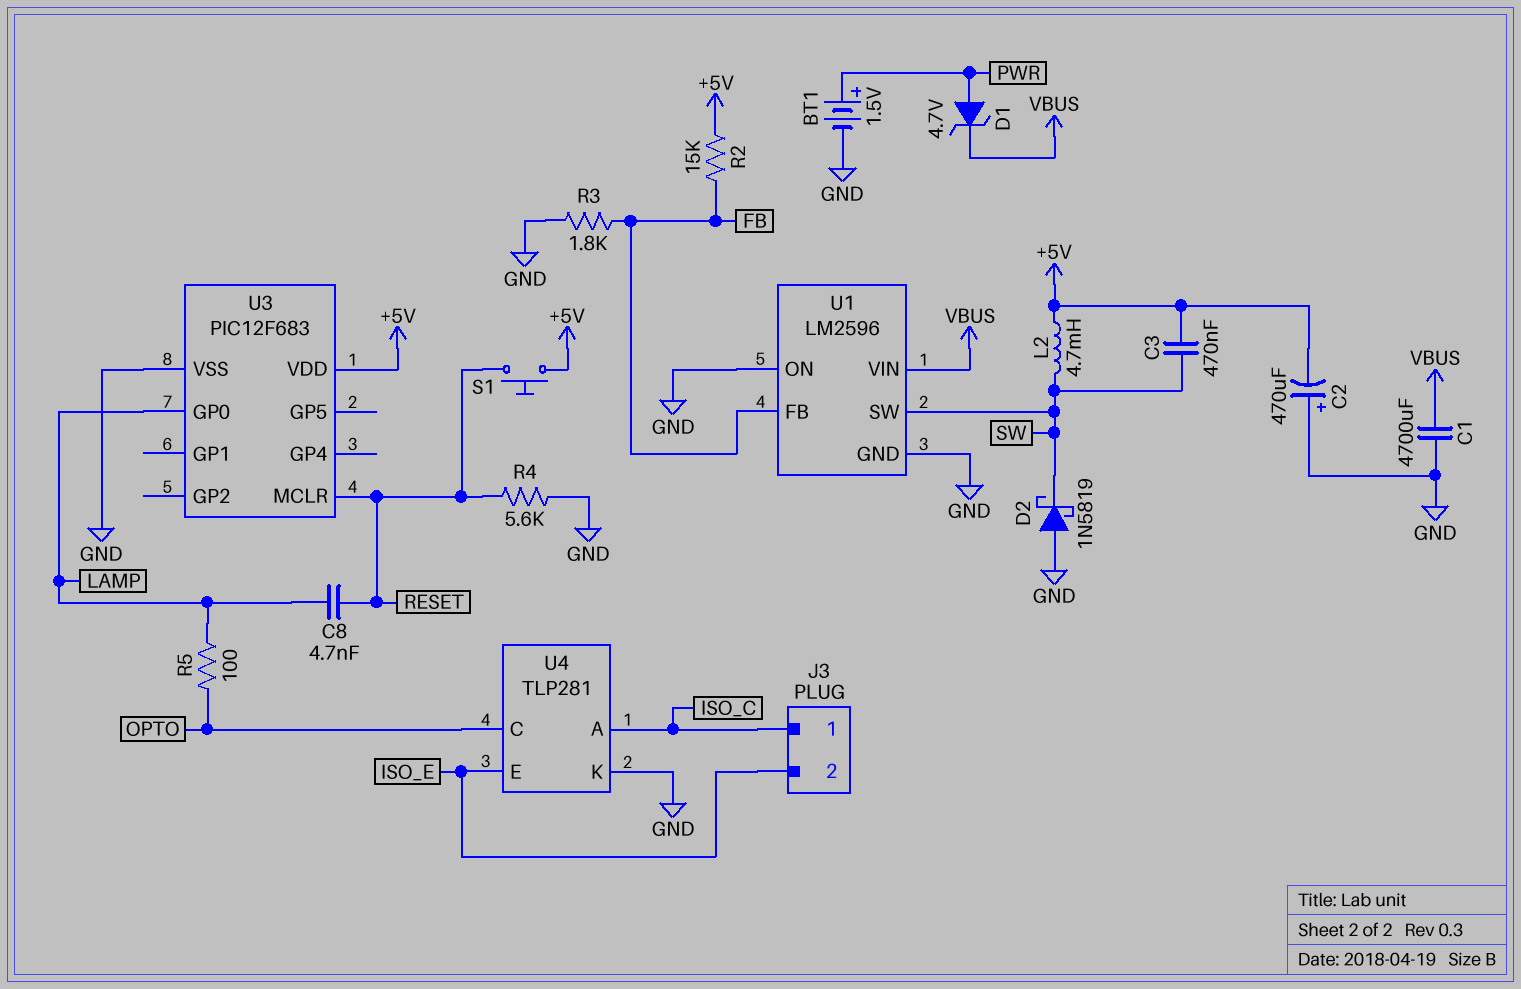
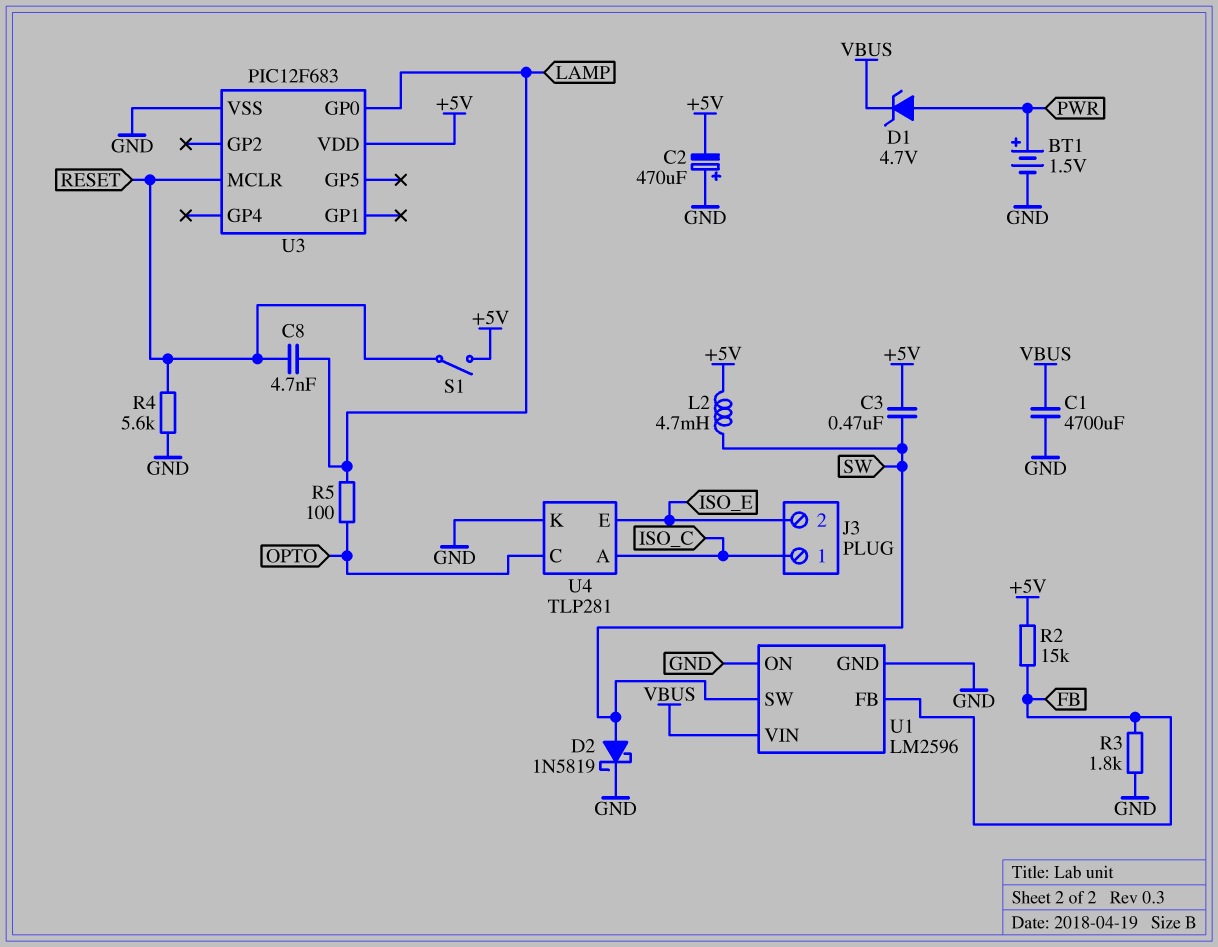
D2: schottky 1N5819 (A GND, K SW) -> schottky 1N5819 (A SW, K GND)
S1: button (+5V, RESET) -> switch (+5V, RESET)

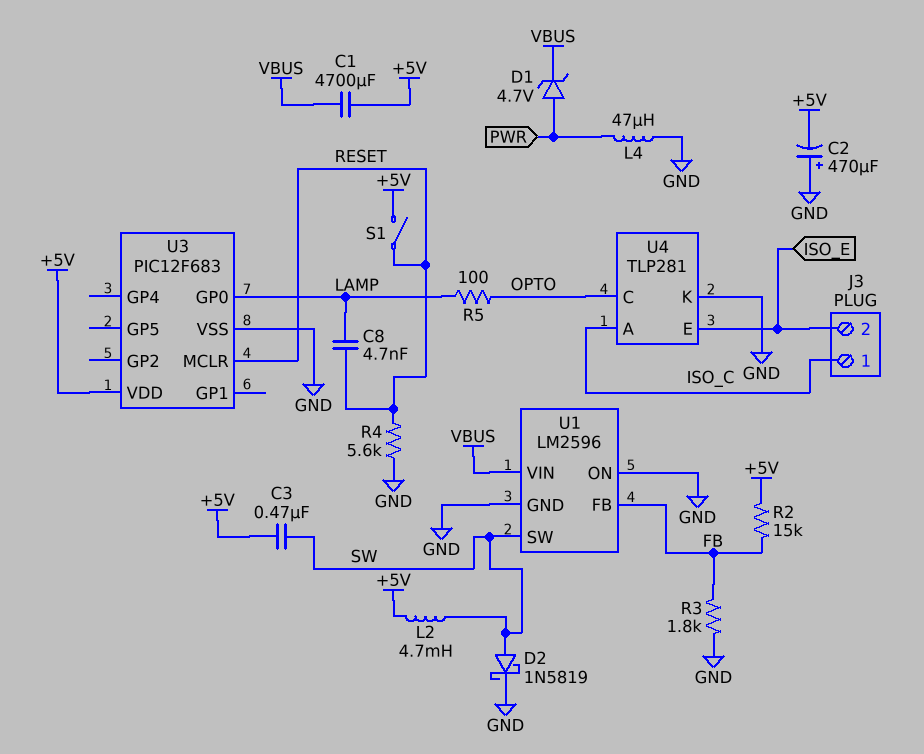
BT1: 1.5V (plus PWR, minus GND) -> none
C1: 4700uF (GND, VBUS) -> 4700uF (+5V, VBUS)
L4: none -> 47uH (GND, PWR)

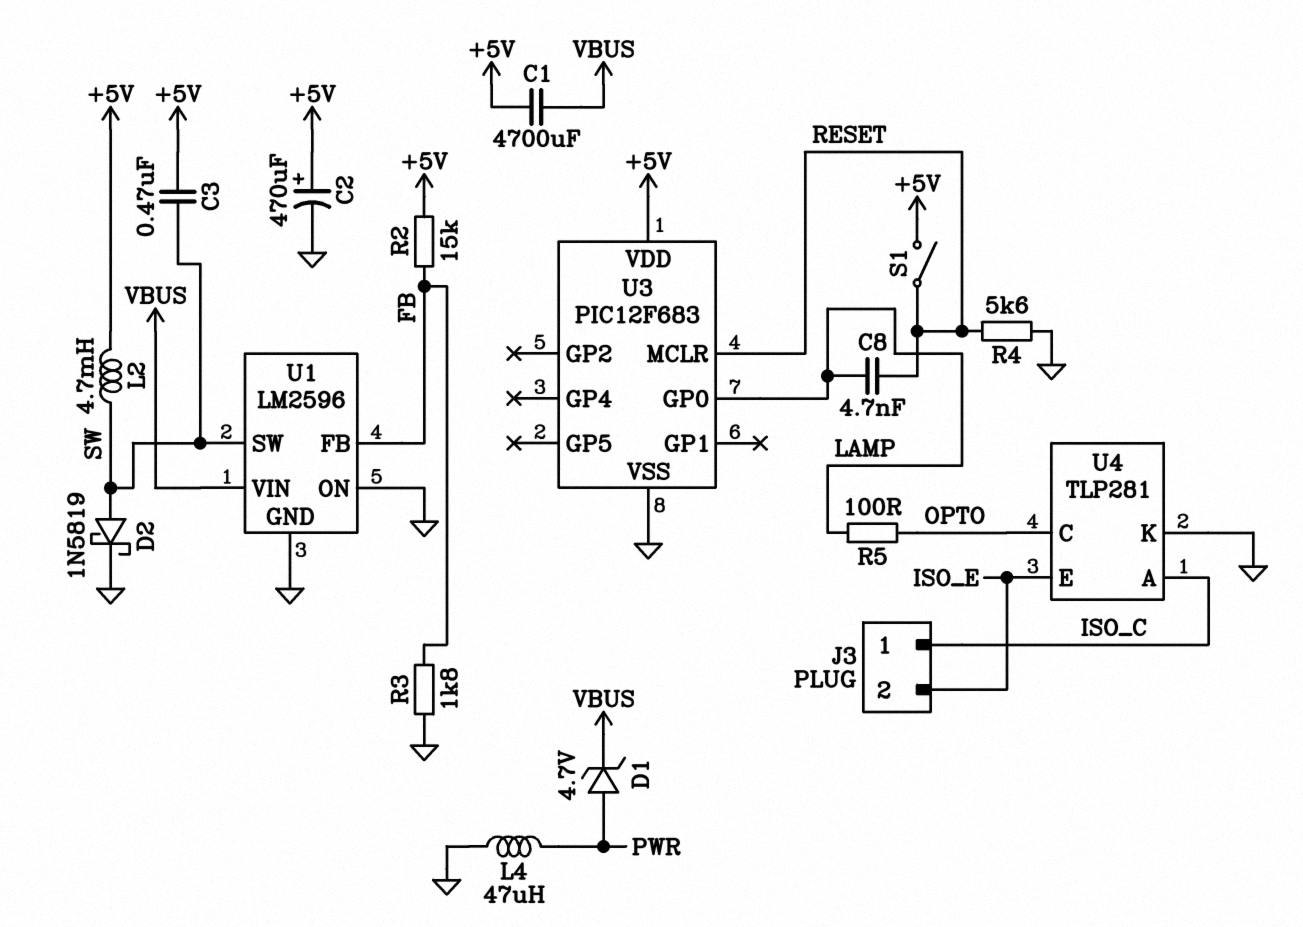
C2: 470uF (plus GND, minus +5V) -> 470uF (plus +5V, minus GND)

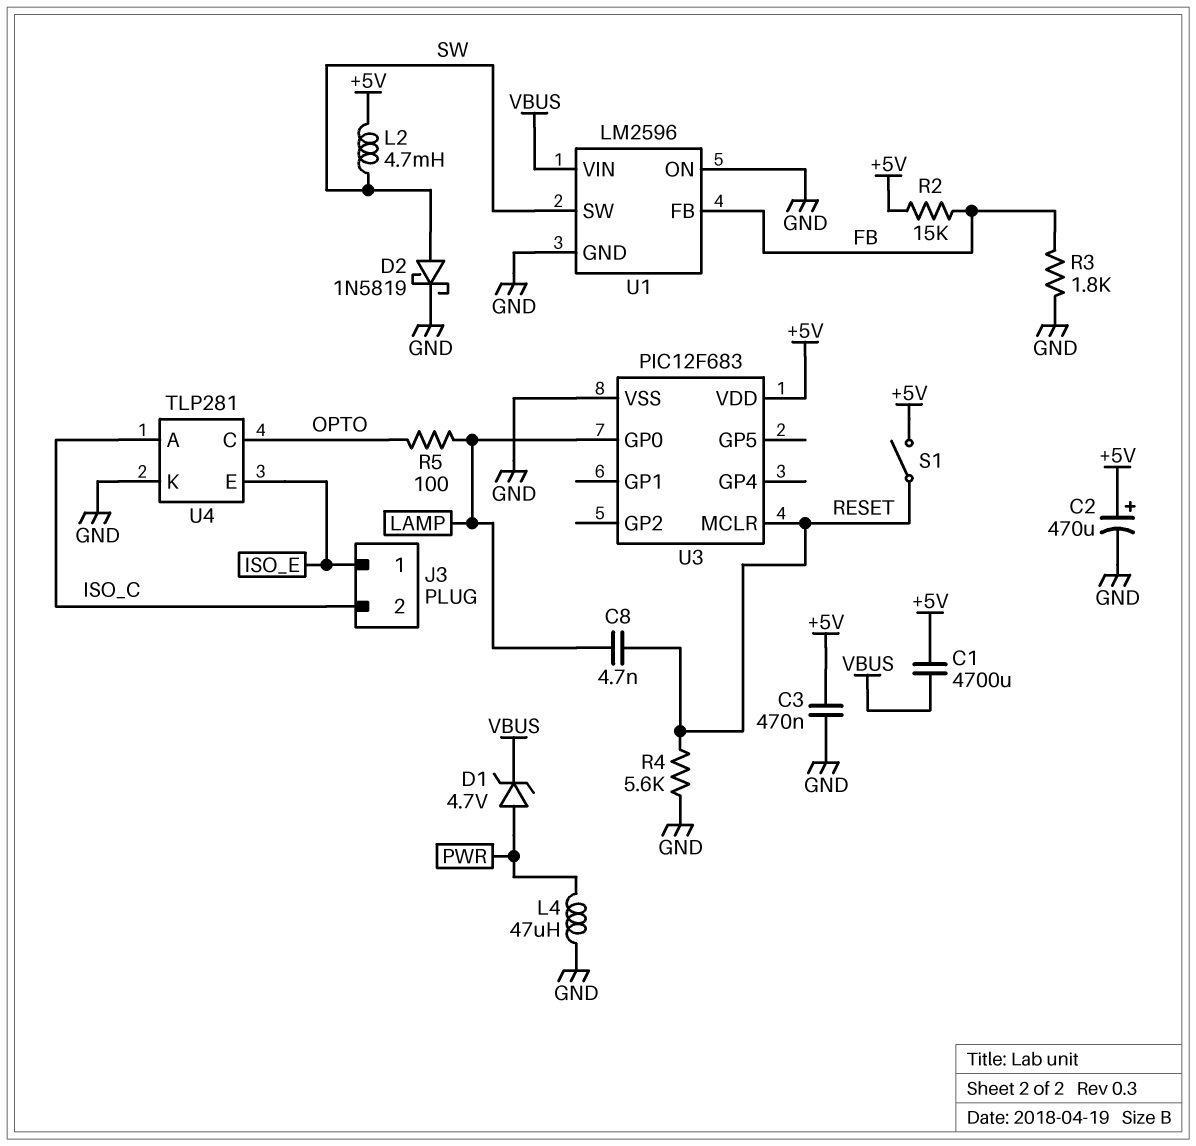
C3: 470nF (+5V, SW) -> 470nF (+5V, GND)
J3 pin 1: ISO_C -> ISO_E
J3 pin 2: ISO_E -> ISO_C

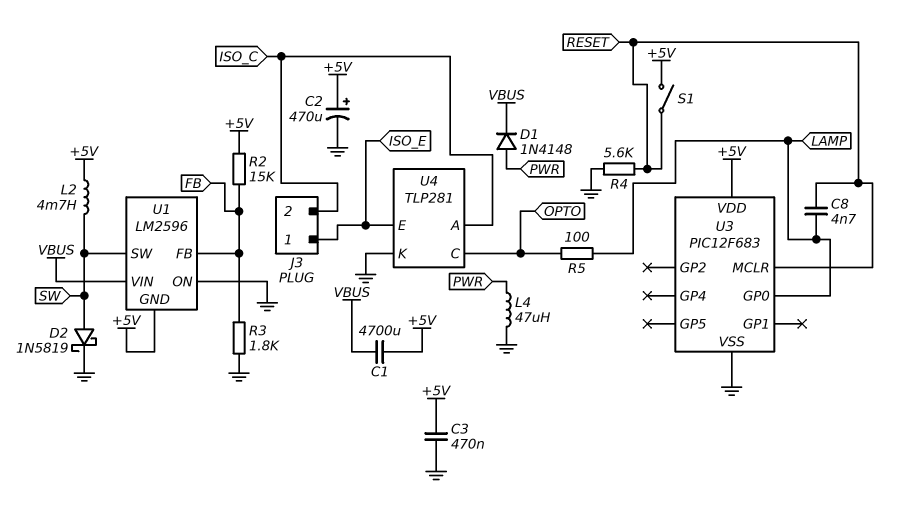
D1: zener 4.7V (A PWR, K VBUS) -> diode 1N4148 (A PWR, K VBUS)
U1 pin GND: GND -> +5V

